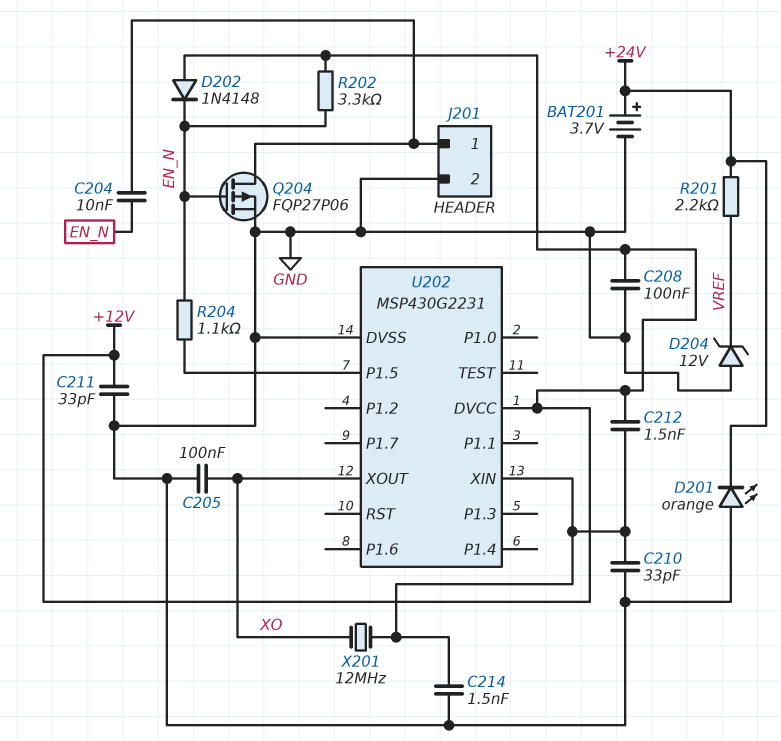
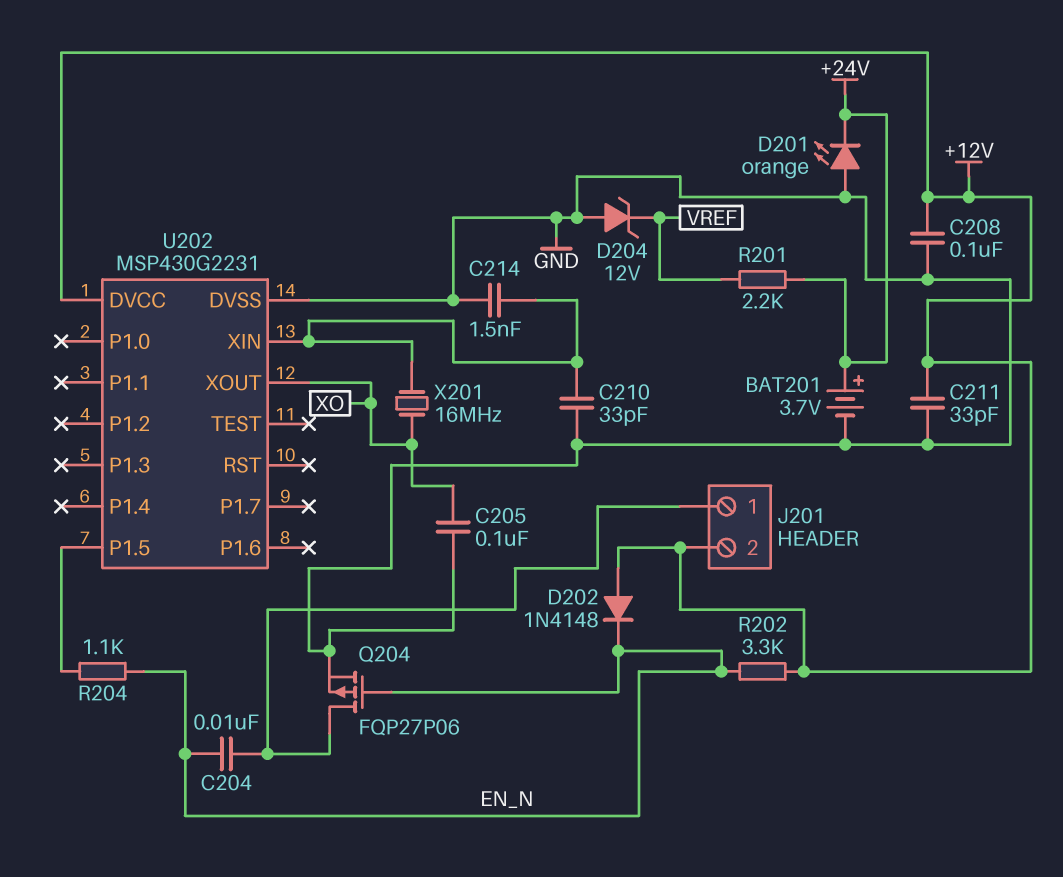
C212: 1.5nF (+12V, U202/XIN) -> none
J201 pin 2: GND -> +12V
X201: 12MHz (U202/XIN, XO) -> 16MHz (U202/XIN, XO)

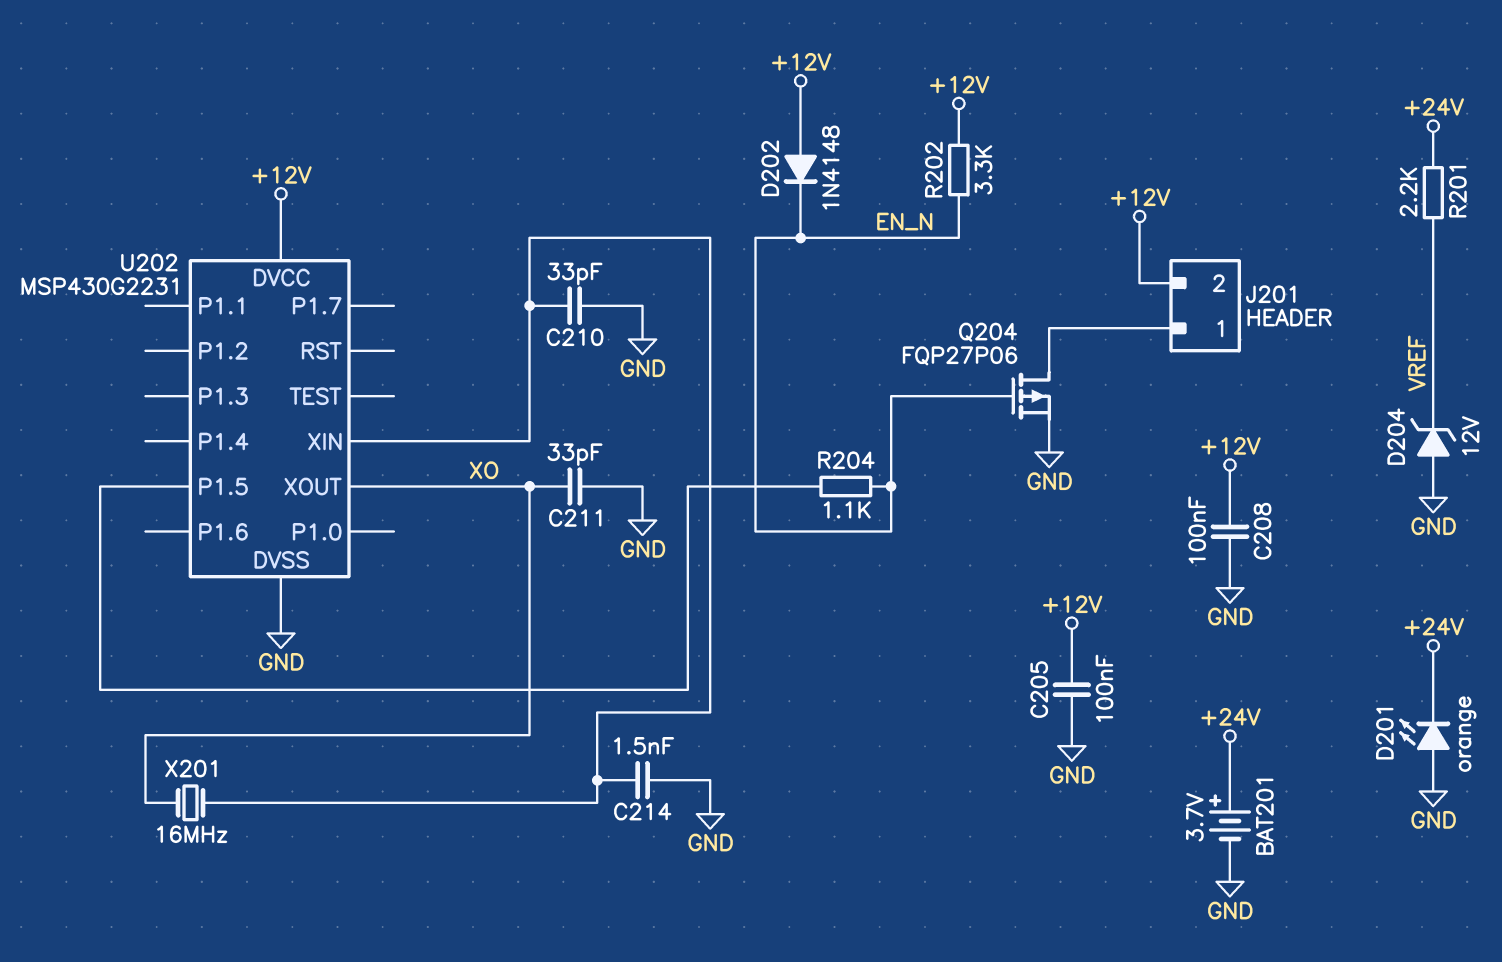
C204: 10nF (EN_N, J201/1) -> none
C205: 100nF (GND, XO) -> 100nF (+12V, GND)
C211: 33pF (+12V, GND) -> 33pF (GND, XO)

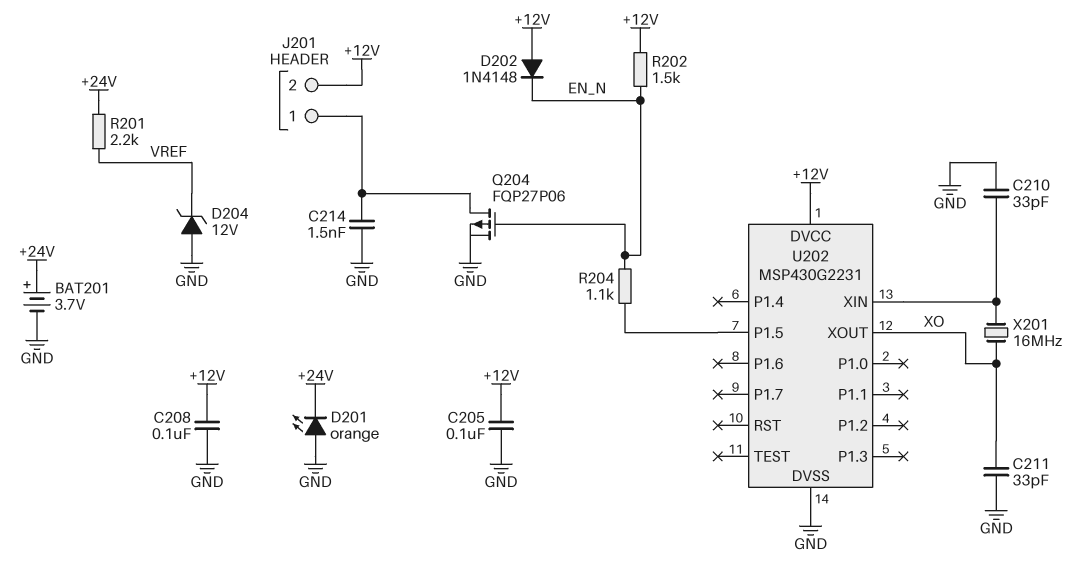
C214: 1.5nF (GND, U202/XIN) -> 1.5nF (GND, J201/1)
R202: 3.3k (+12V, EN_N) -> 1.5k (+12V, EN_N)

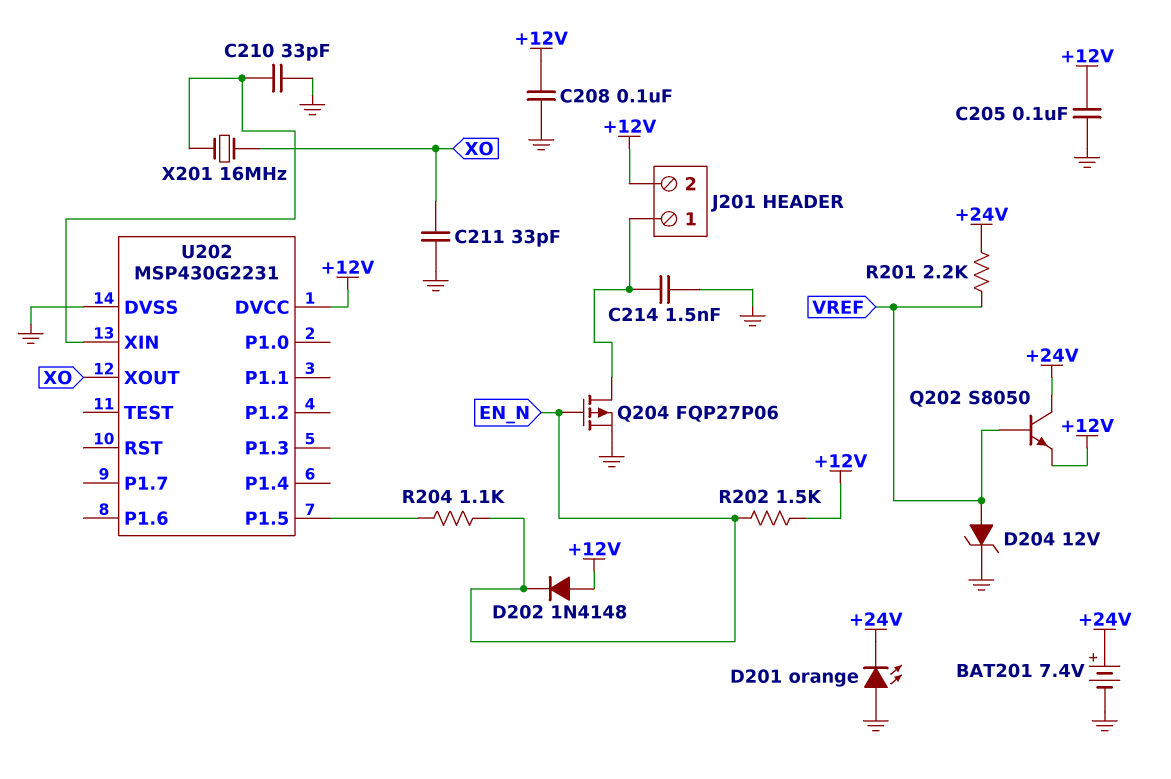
BAT201: 3.7V (plus +24V, minus GND) -> 7.4V (plus +24V, minus GND)
D204: zener 12V (A GND, K VREF) -> zener 12V (A VREF, K GND)
Q202: none -> NPN S8050 (B VREF, C +24V, E +12V)

